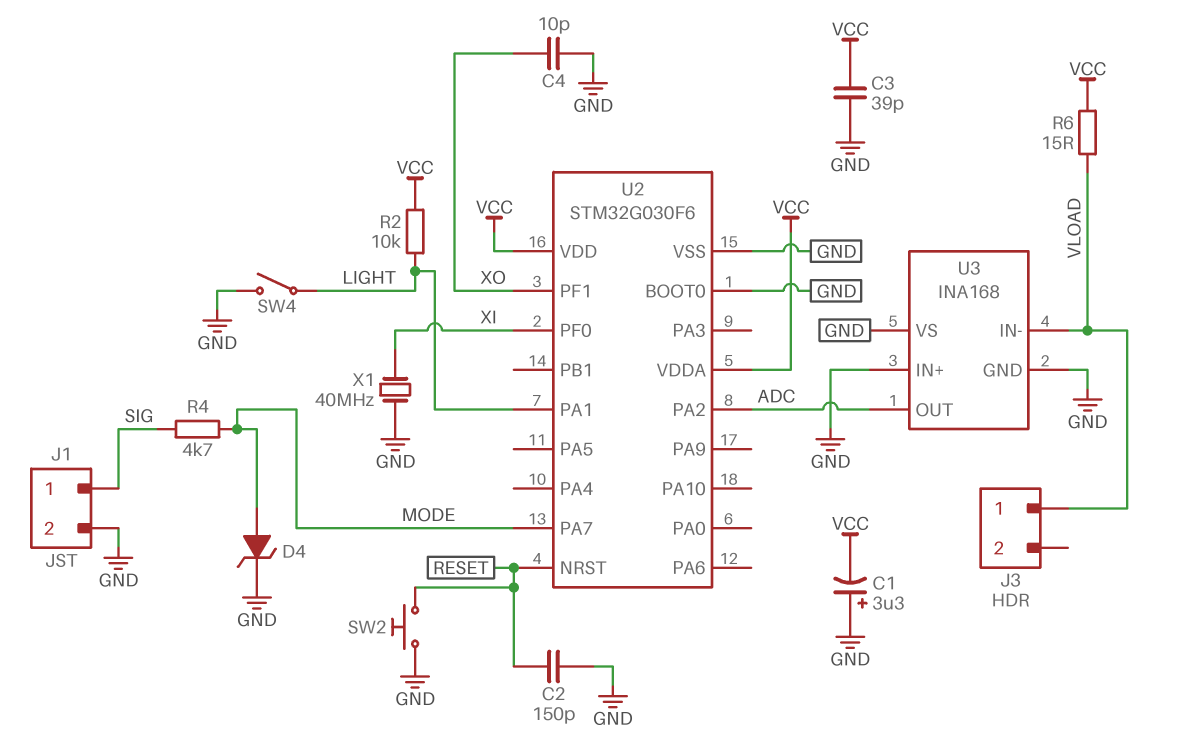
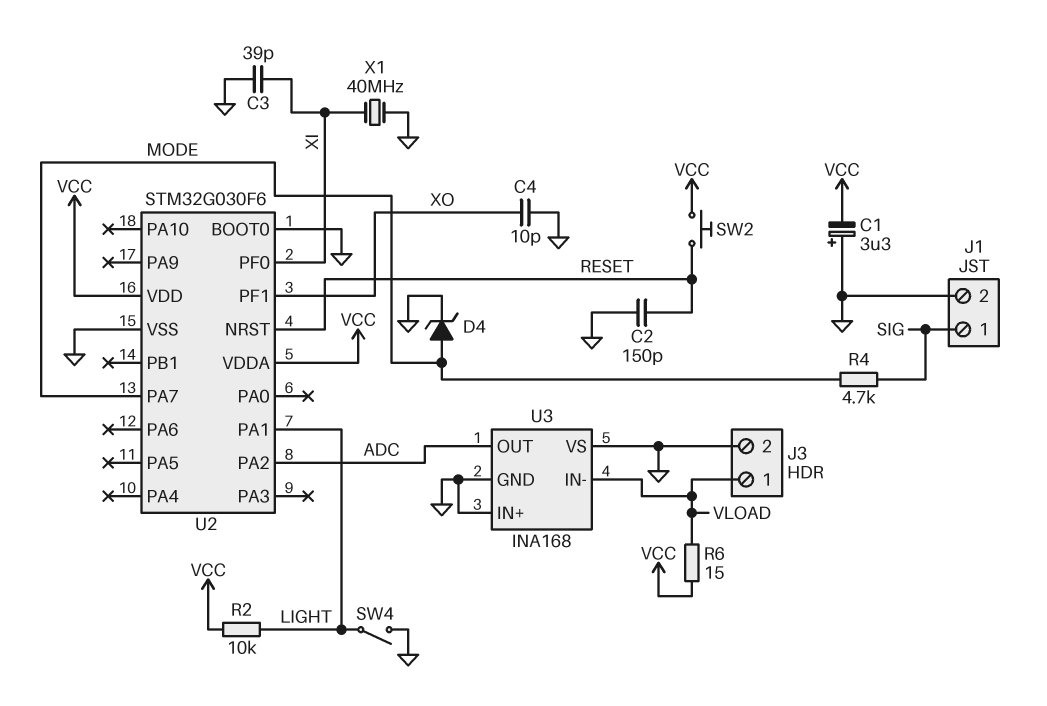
C3: 39pF (GND, VCC) -> 39pF (GND, XI)
J3 pin 2: none -> GND
SW2: button (GND, RESET) -> button (RESET, VCC)

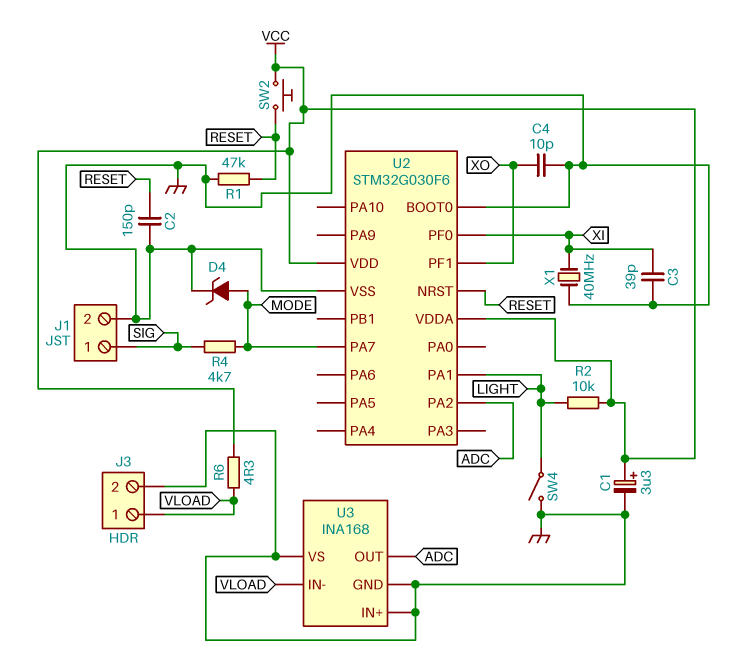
C1: 3.3uF (plus GND, minus VCC) -> 3.3uF (plus VCC, minus GND)
R1: none -> 47k (GND, RESET)
R6: 15 (VCC, VLOAD) -> 4.3 (VCC, VLOAD)

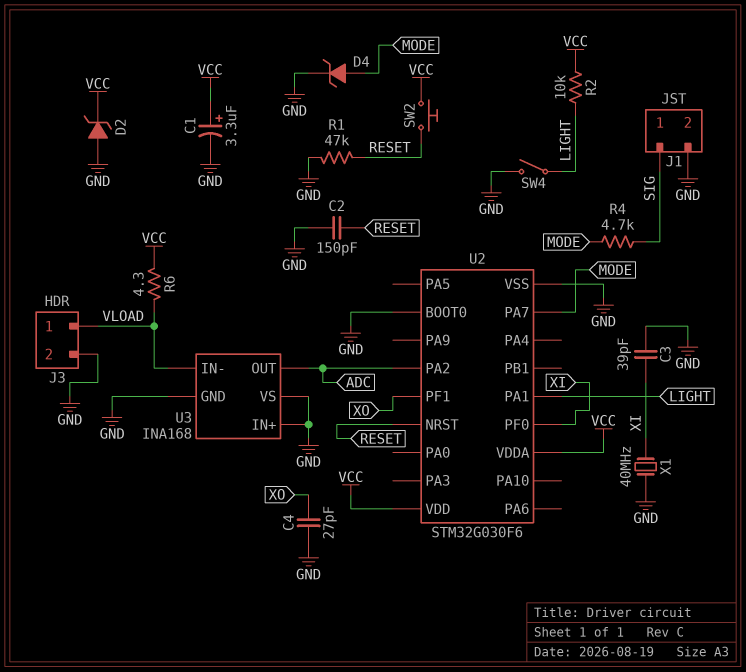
C4: 10pF (GND, XO) -> 27pF (GND, XO)
D2: none -> zener (A GND, K VCC)

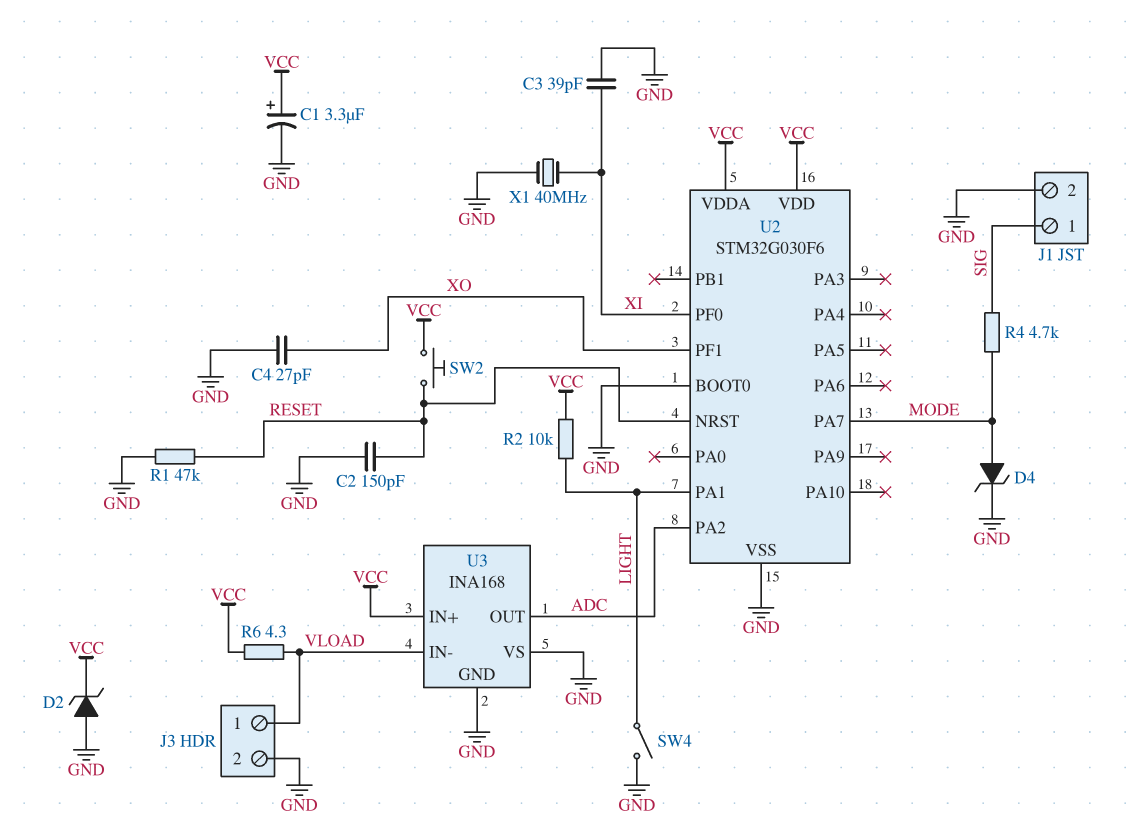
U3 pin IN+: GND -> VCC

